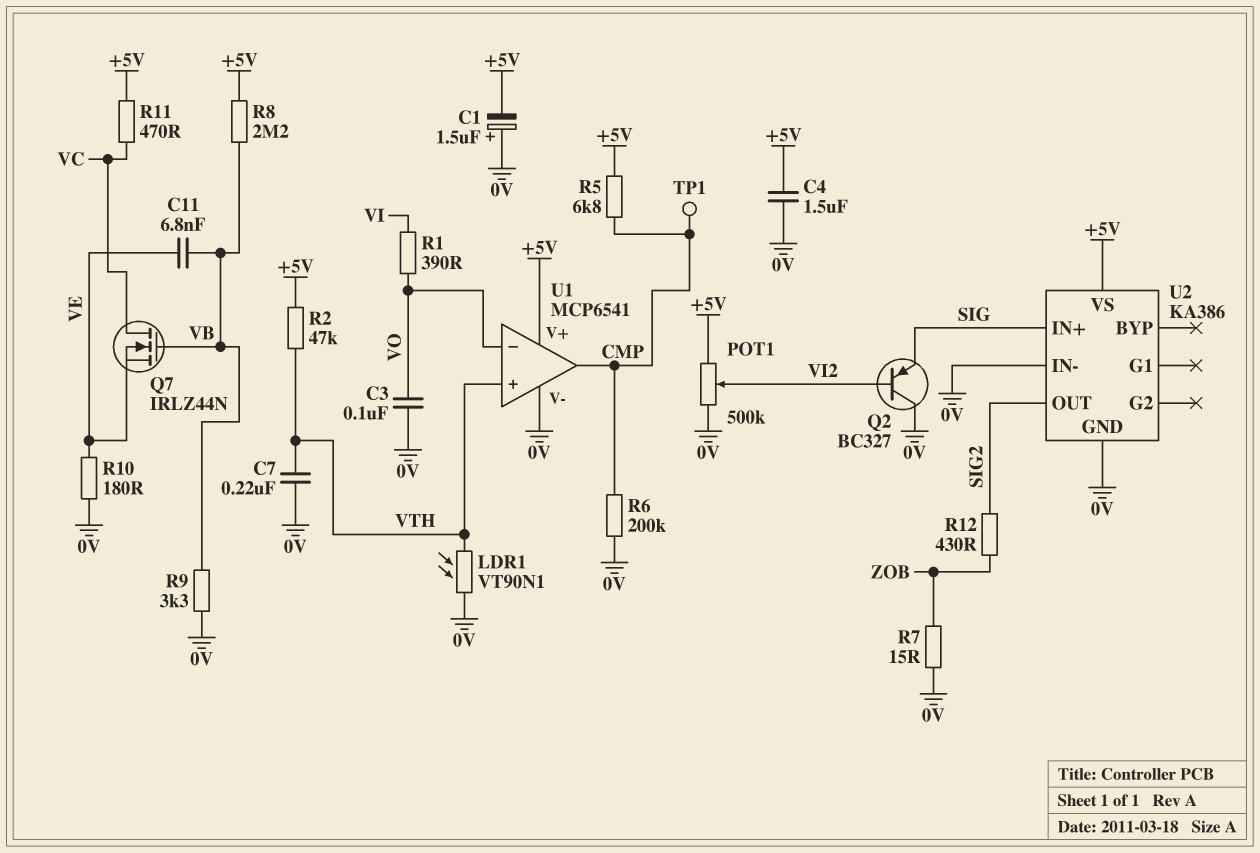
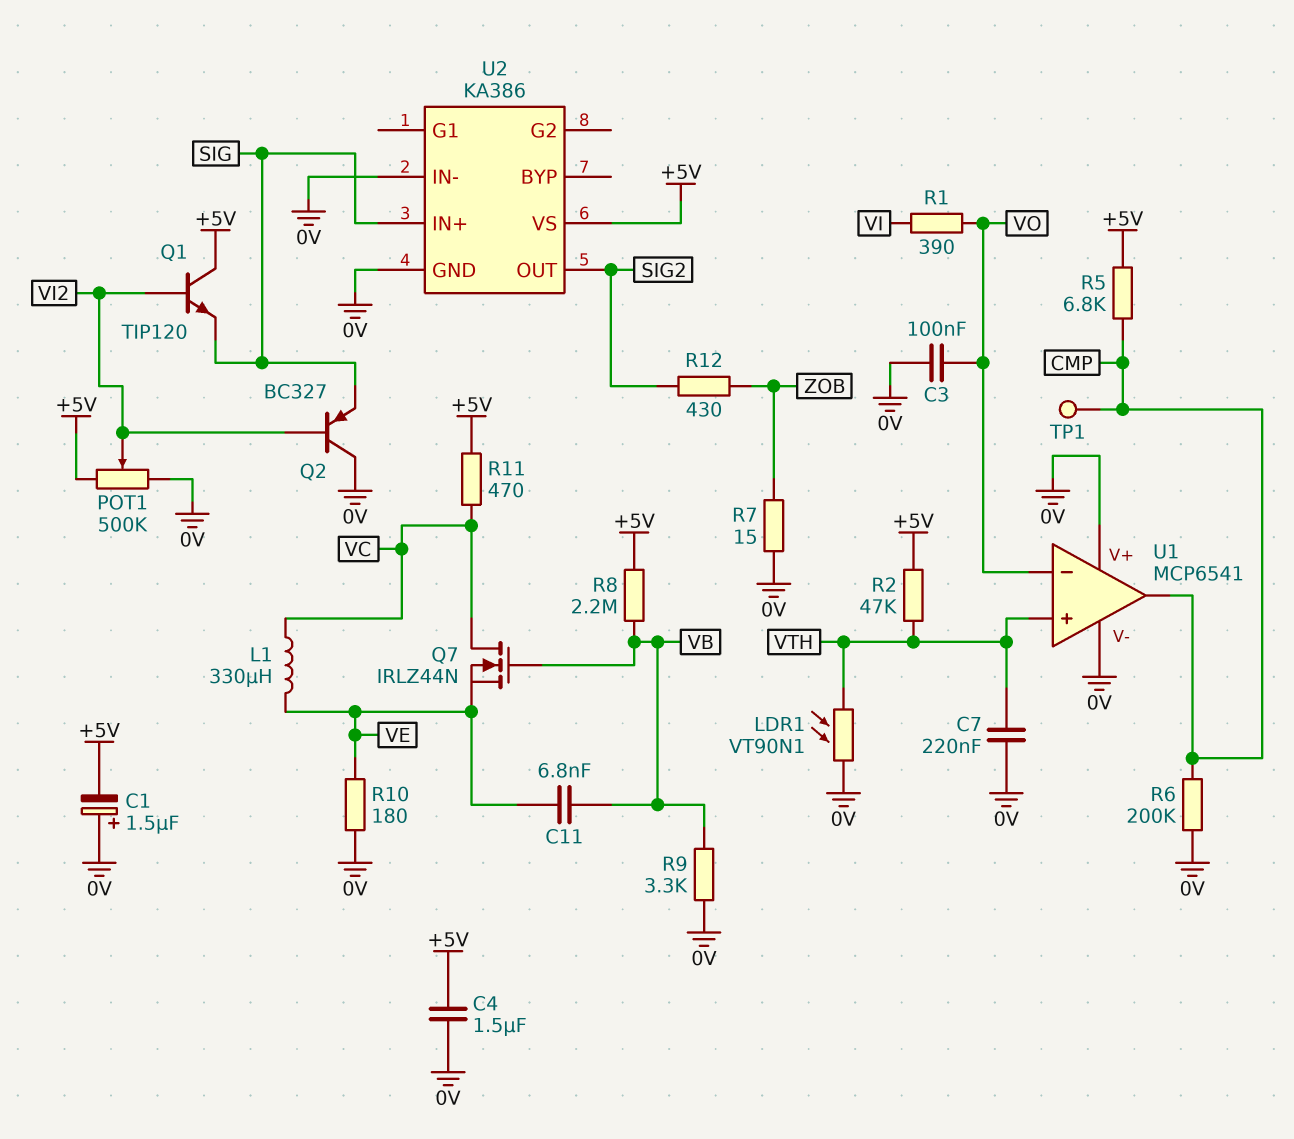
L1: none -> 330uH (VC, VE)
Q1: none -> NPN TIP120 (B VI2, C +5V, E SIG)
U1 pin V+: +5V -> 0V

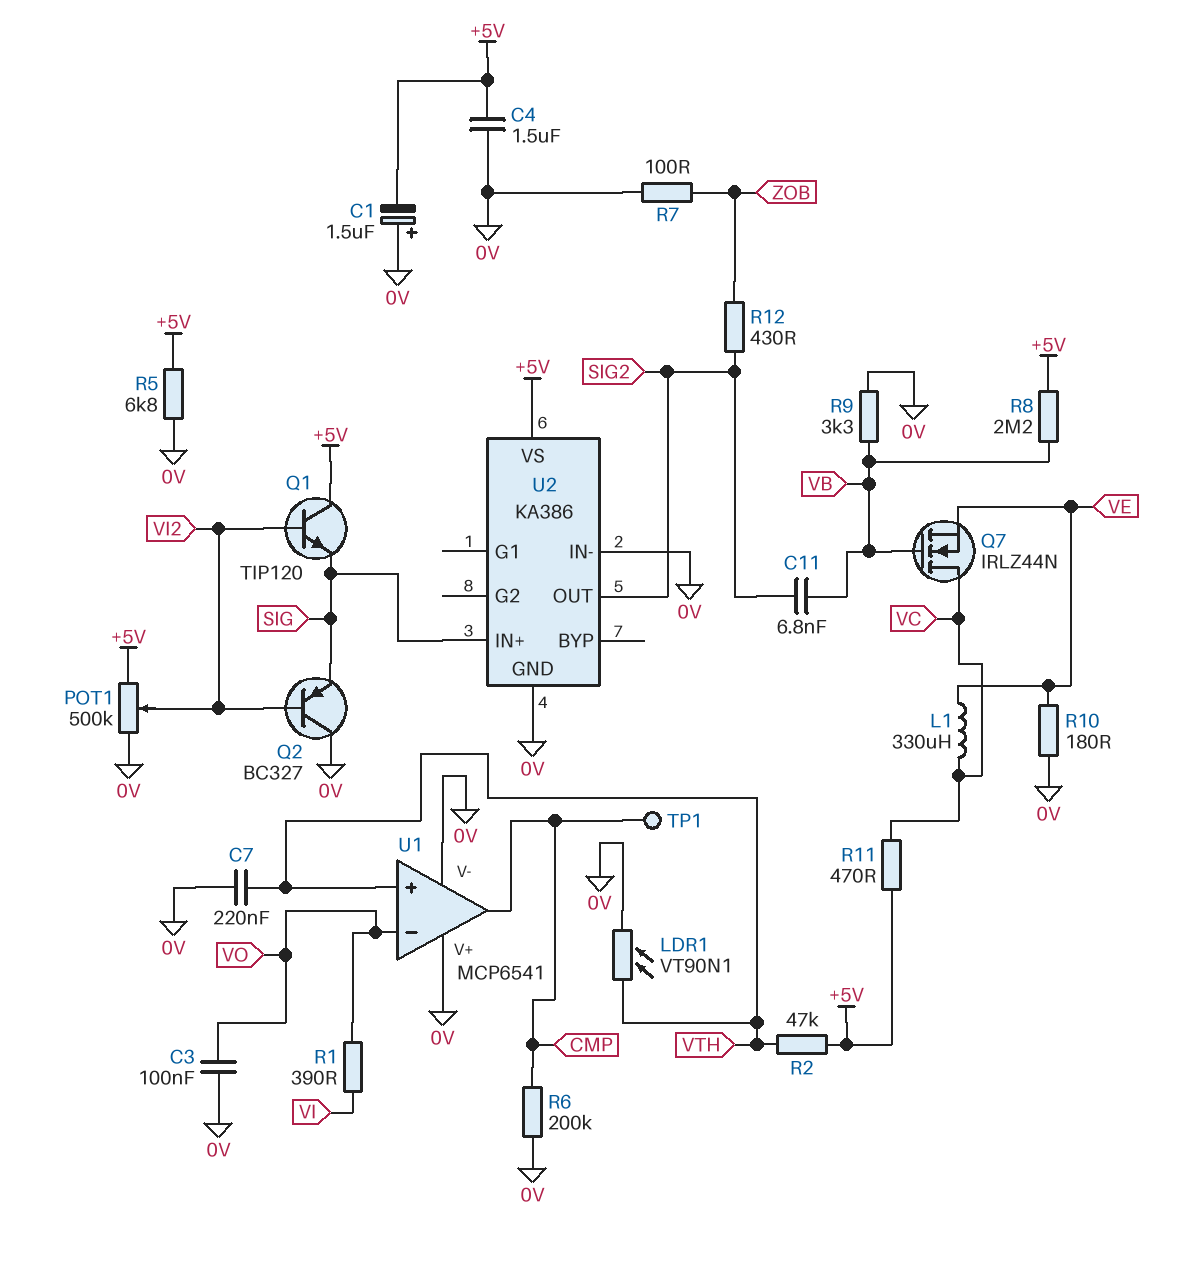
C11: 6.8nF (VB, VE) -> 6.8nF (SIG2, VB)
R5: 6.8k (+5V, CMP) -> 6.8k (+5V, 0V)
R7: 15 (0V, ZOB) -> 100 (0V, ZOB)

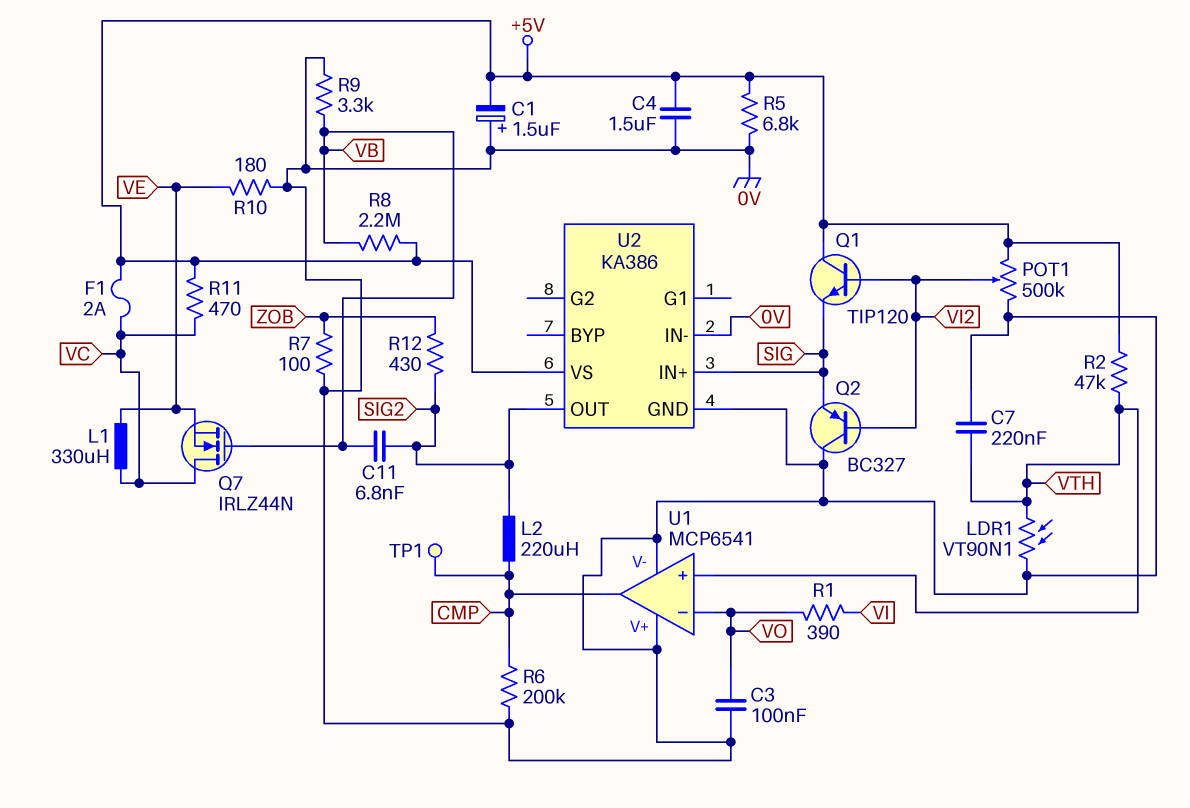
F1: none -> 2A (+5V, VC)
L2: none -> 220uH (CMP, SIG2)

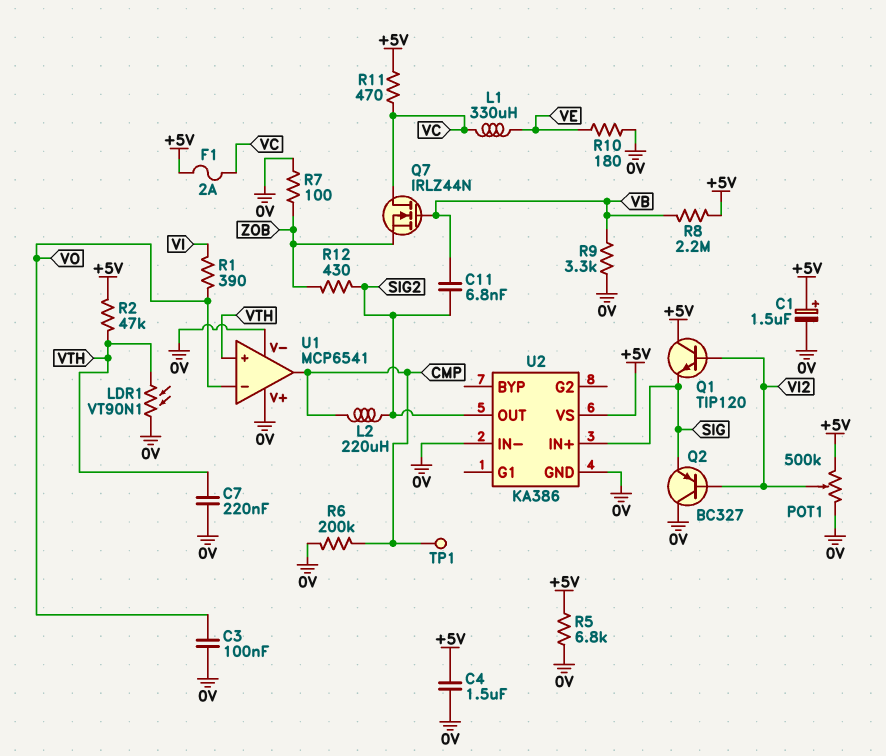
C1: 1.5uF (plus 0V, minus +5V) -> 1.5uF (plus +5V, minus 0V)
Q7: NMOS IRLZ44N (G VB, D VC, S VE) -> NMOS IRLZ44N (G VB, D VC, S ZOB)

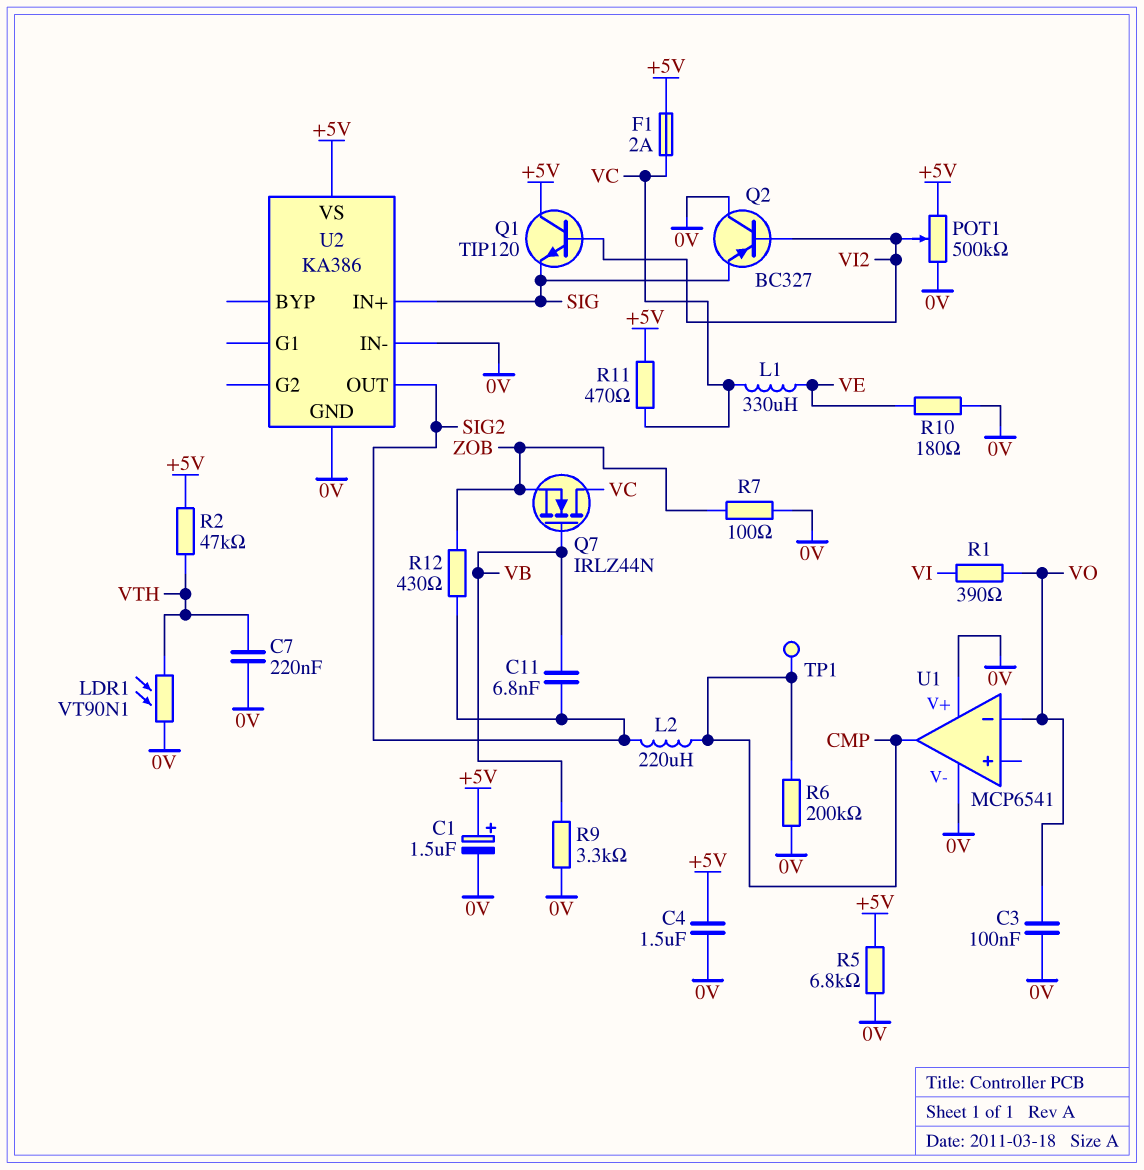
R8: 2.2M (+5V, VB) -> none
U1 pin in+: VTH -> none

